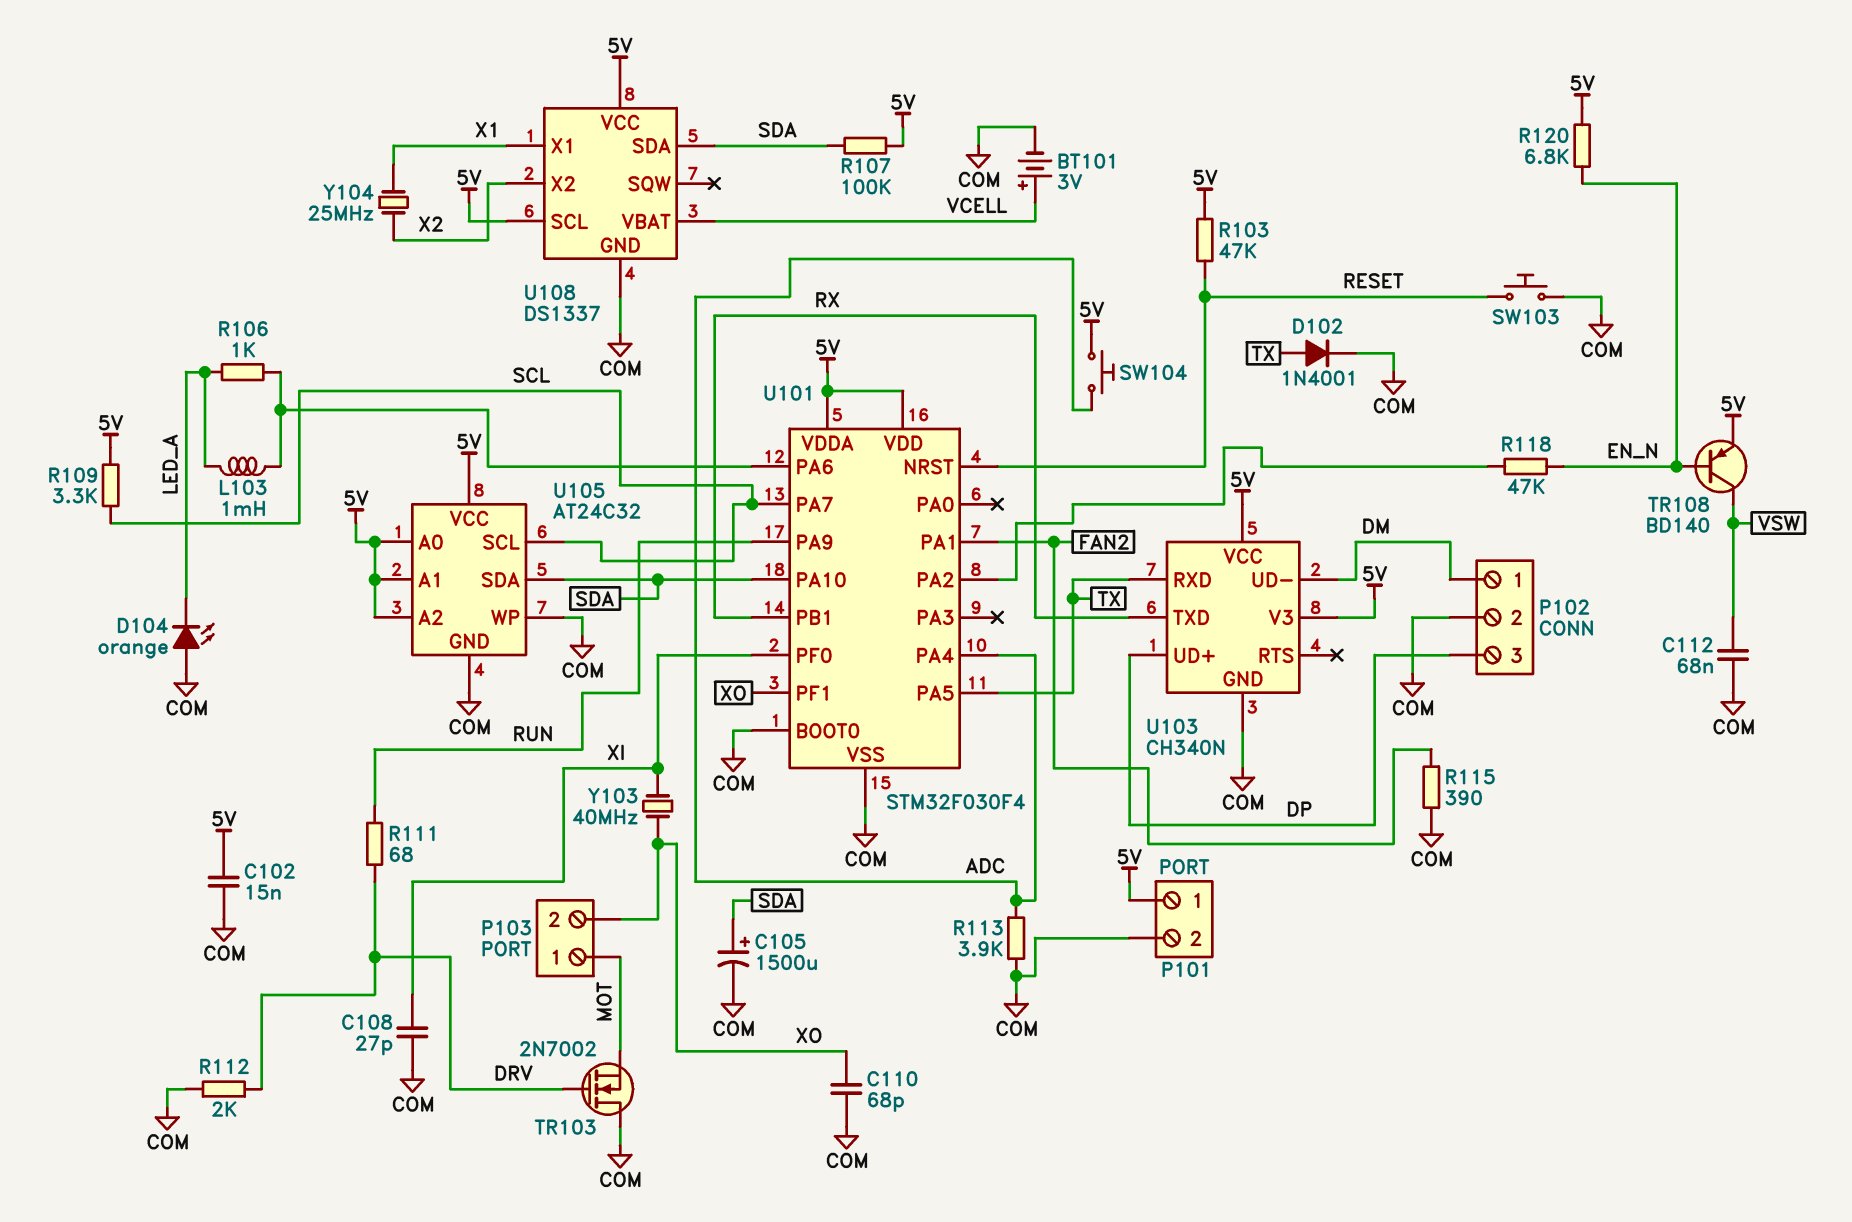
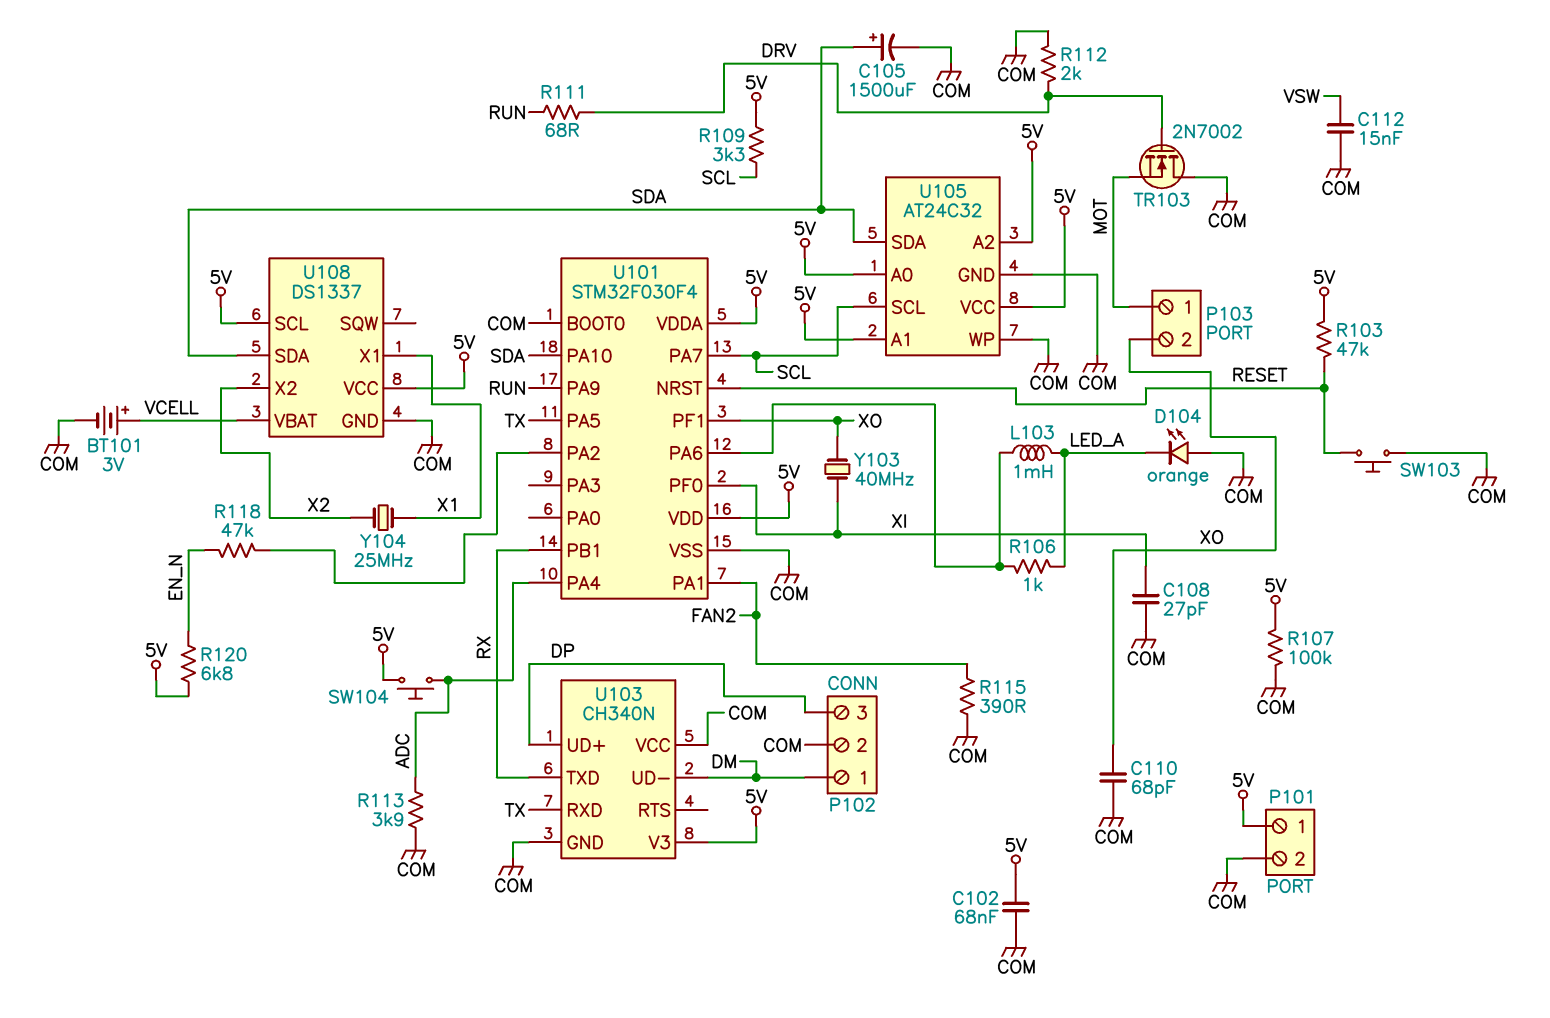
C102: 15nF (5V, COM) -> 68nF (5V, COM)
C112: 68nF (COM, VSW) -> 15nF (COM, VSW)
D102: diode 1N4001 (A TX, K COM) -> none
R107: 100k (5V, SDA) -> 100k (5V, COM)
TR108: PNP BD140 (B EN_N, C VSW, E 5V) -> none
U103 pin VCC: 5V -> COM

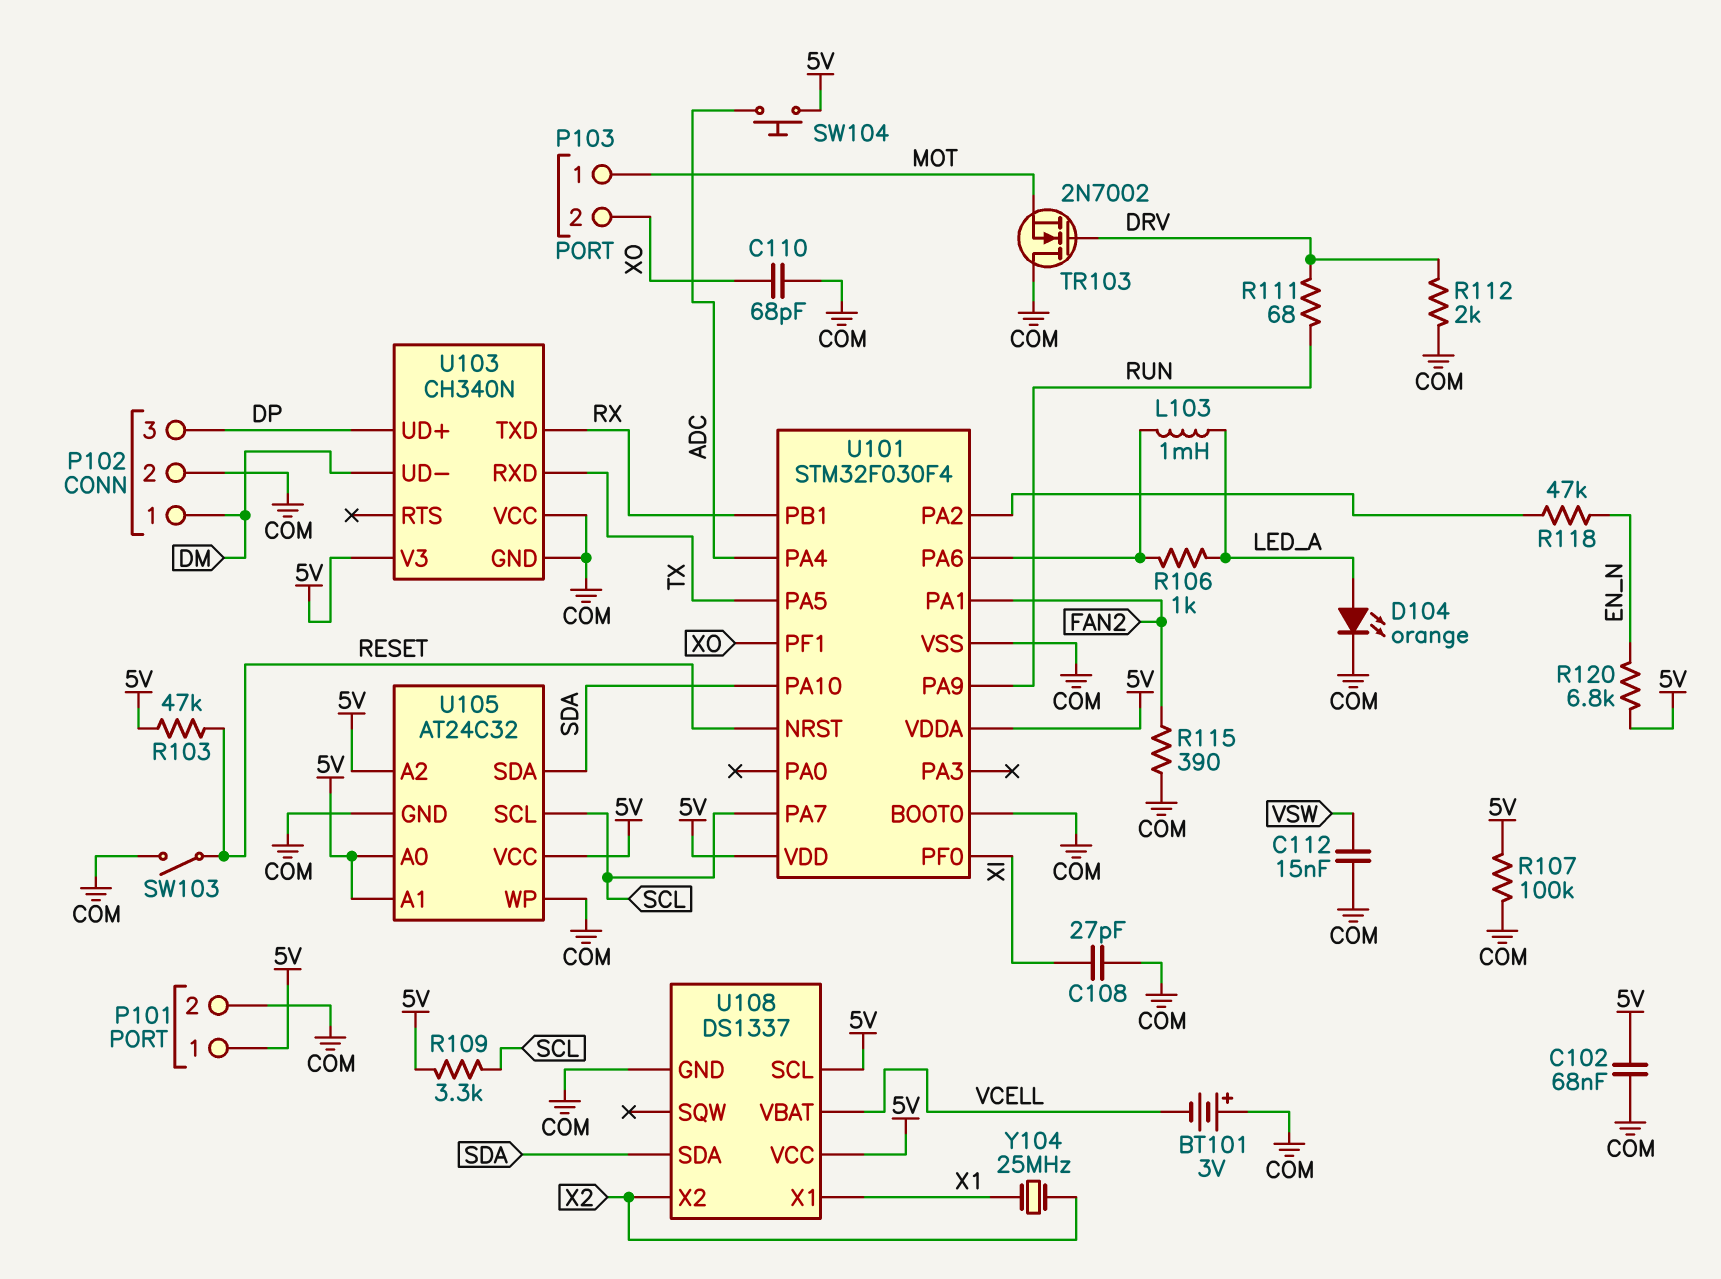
BT101: 3V (plus VCELL, minus COM) -> 3V (plus COM, minus VCELL)
C105: 1500uF (plus SDA, minus COM) -> none
D104: LED orange (A COM, K LED_A) -> LED orange (A LED_A, K COM)
R113: 3.9k (ADC, COM) -> none
SW103: button (COM, RESET) -> switch (COM, RESET)
Y103: 40MHz (XI, XO) -> none

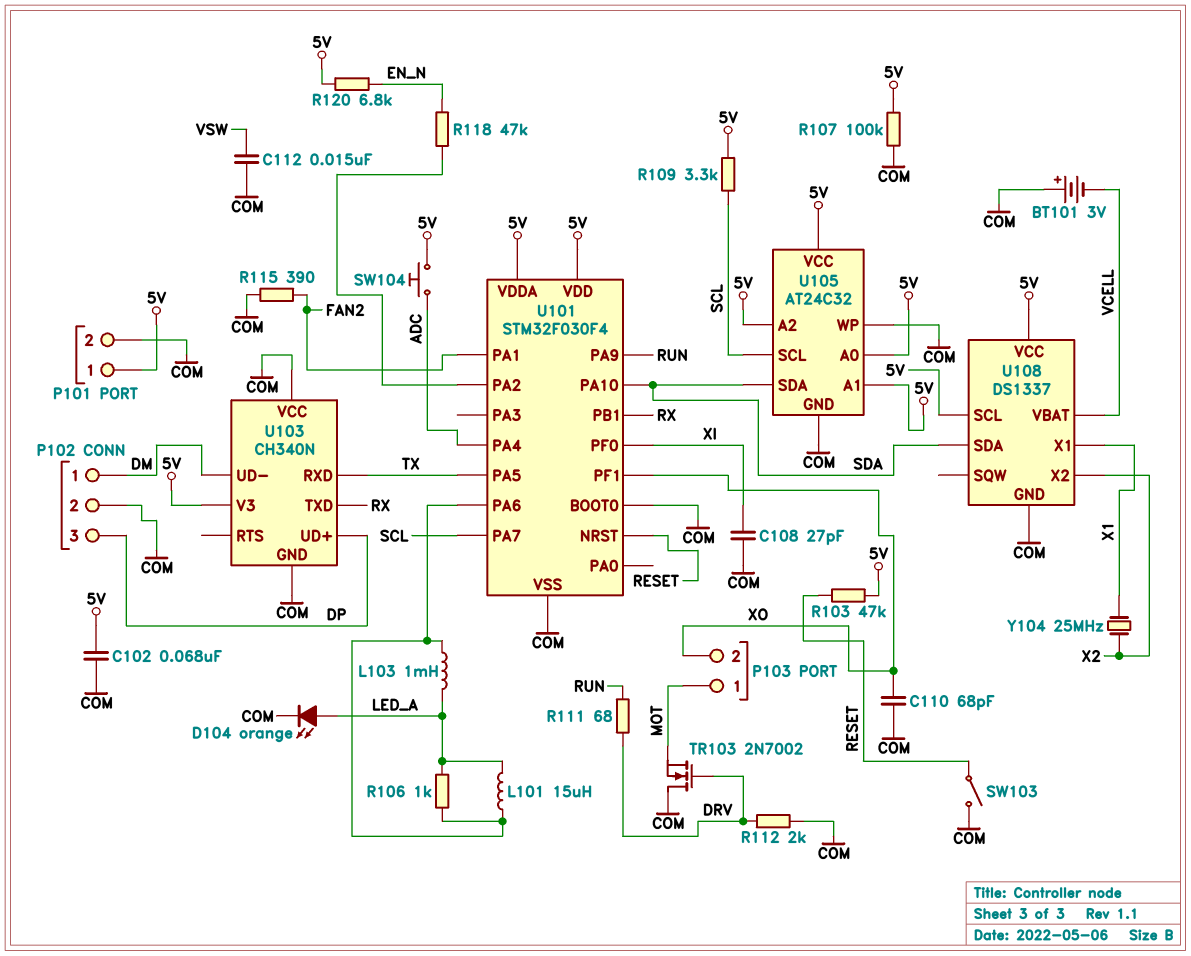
L101: none -> 15uH (LED_A, U101/PA6)

